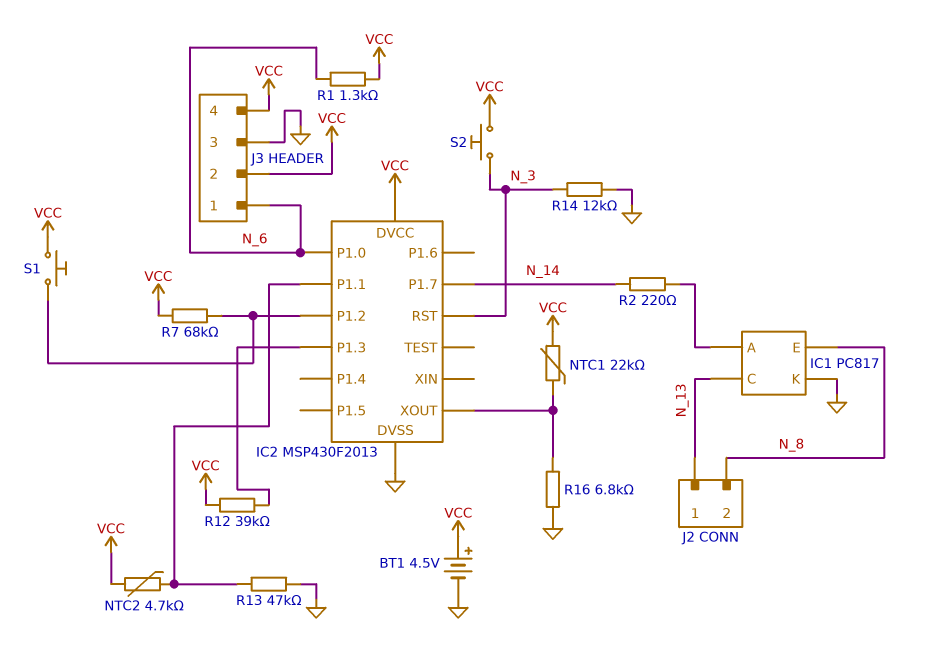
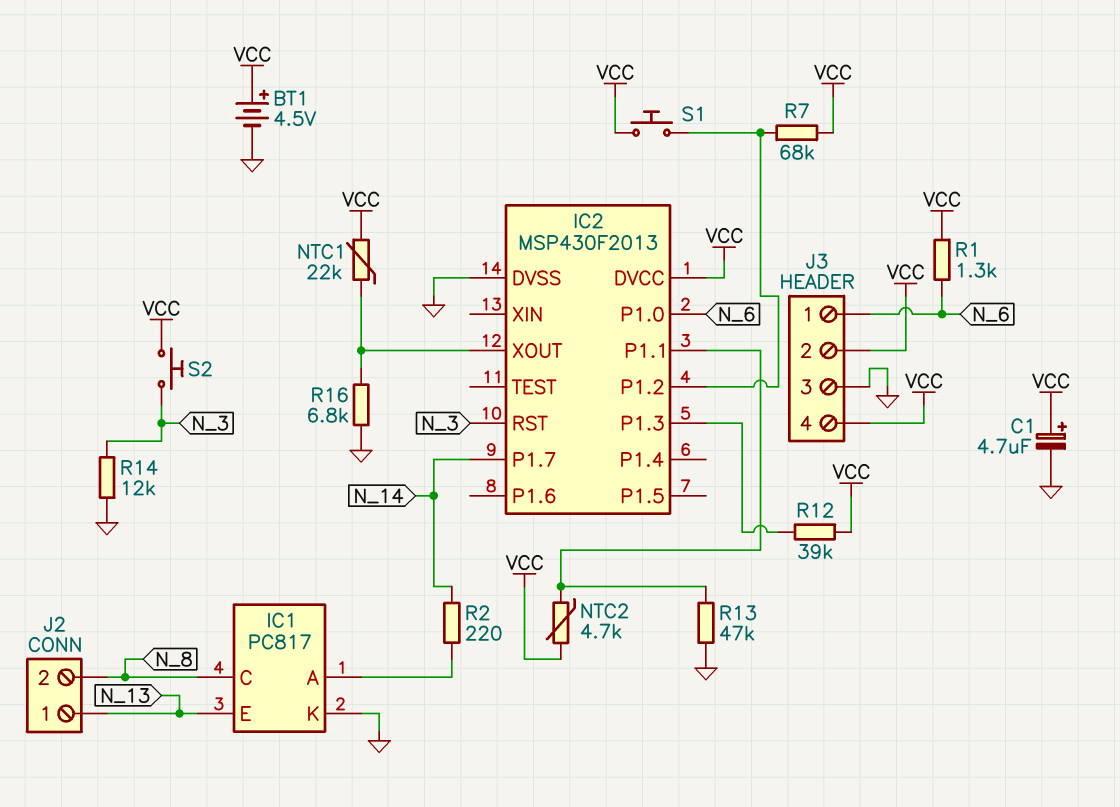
C1: none -> 4.7uF (plus VCC, minus GND)
IC1 pin C: N_13 -> N_8
IC1 pin E: N_8 -> N_13

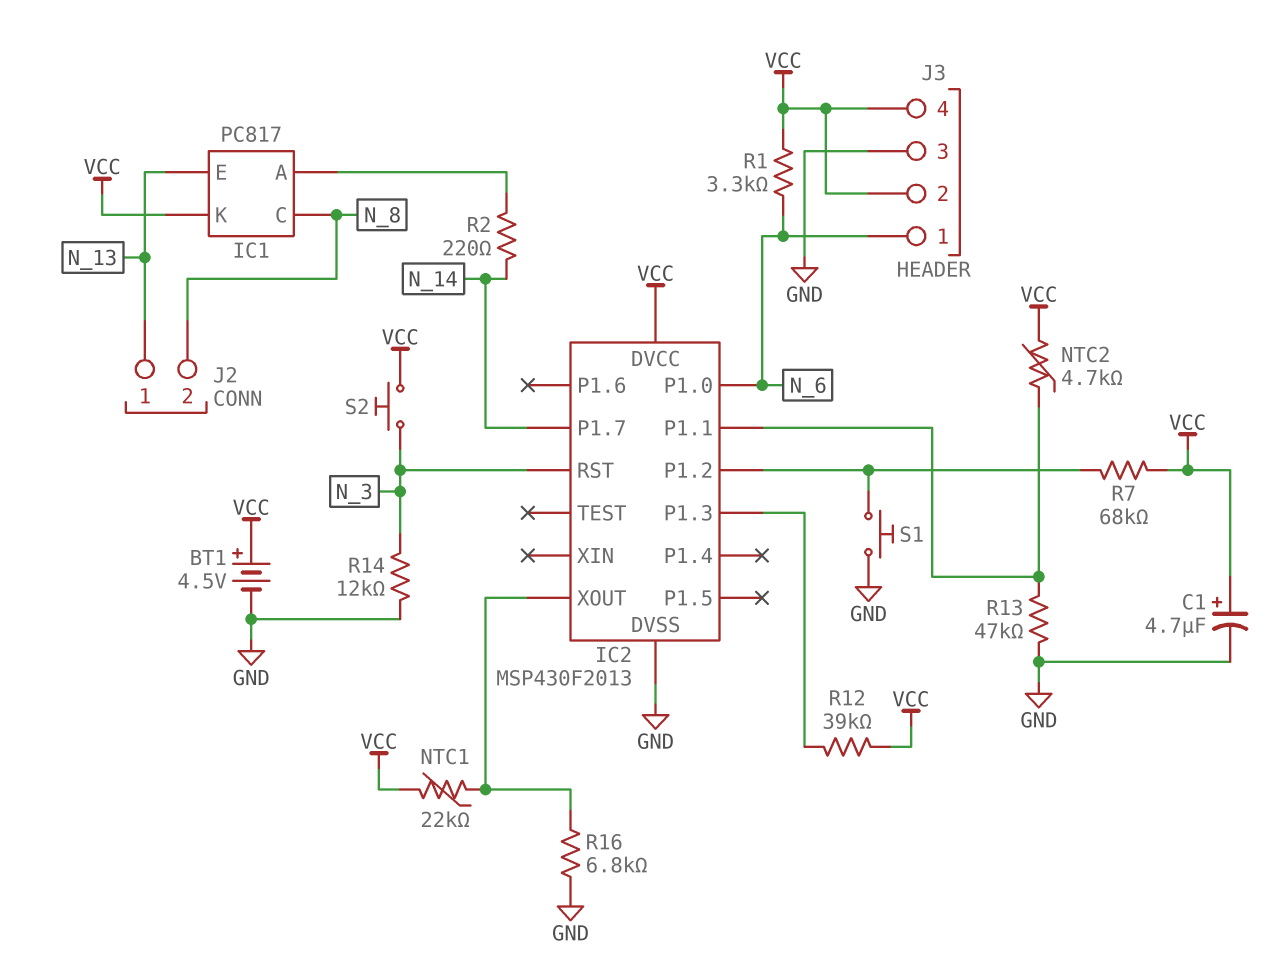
IC1 pin K: GND -> VCC
R1: 1.3k (N_6, VCC) -> 3.3k (N_6, VCC)
S1: button (IC2/P1.2, VCC) -> button (GND, IC2/P1.2)

